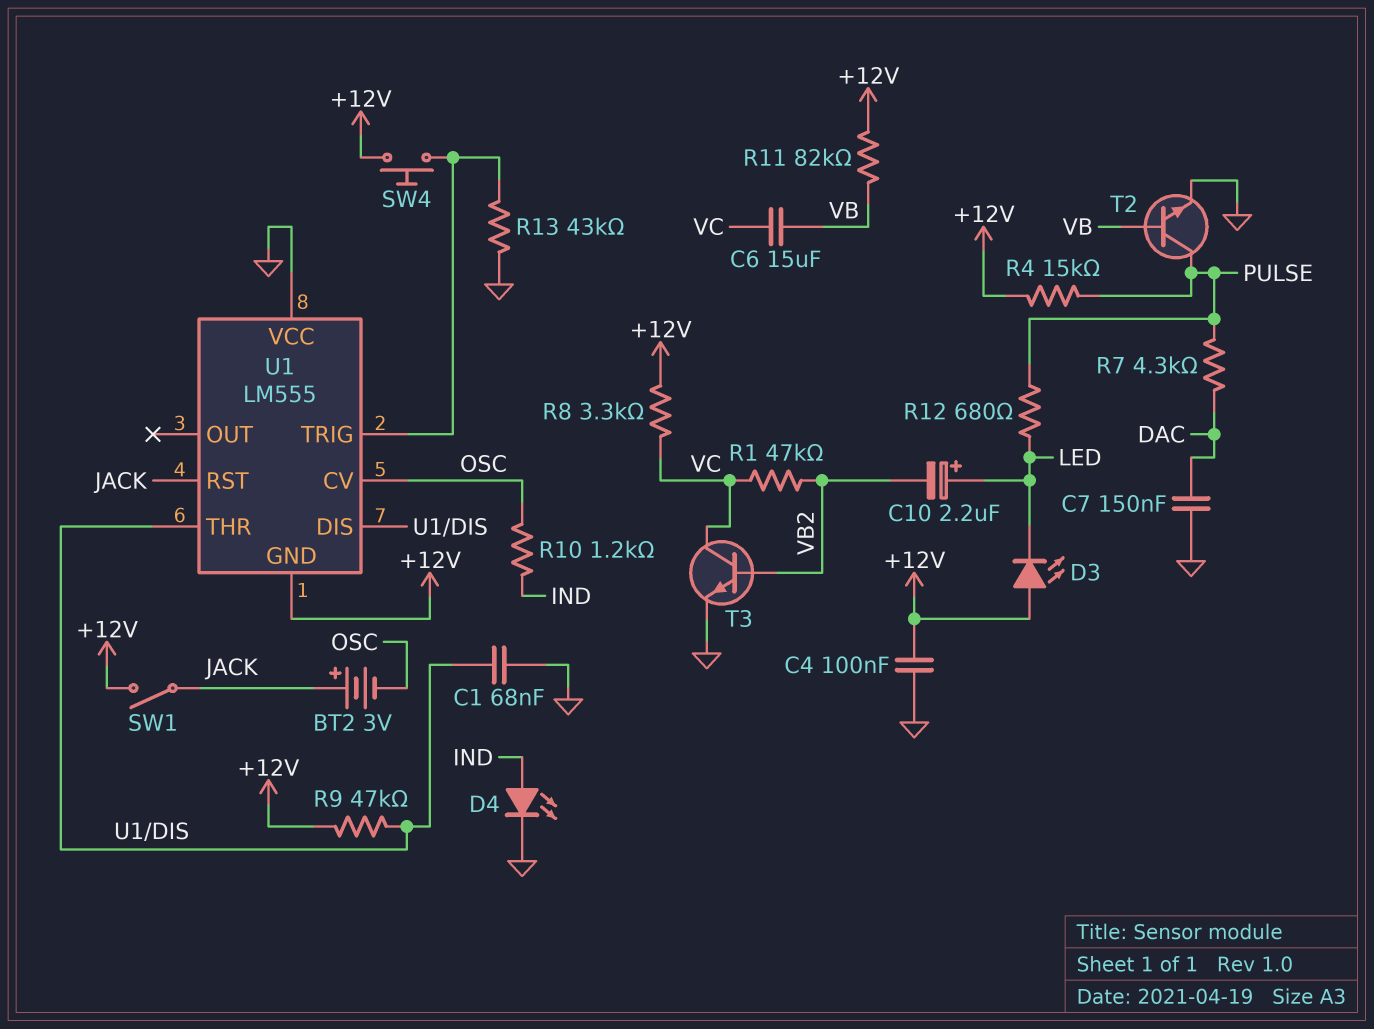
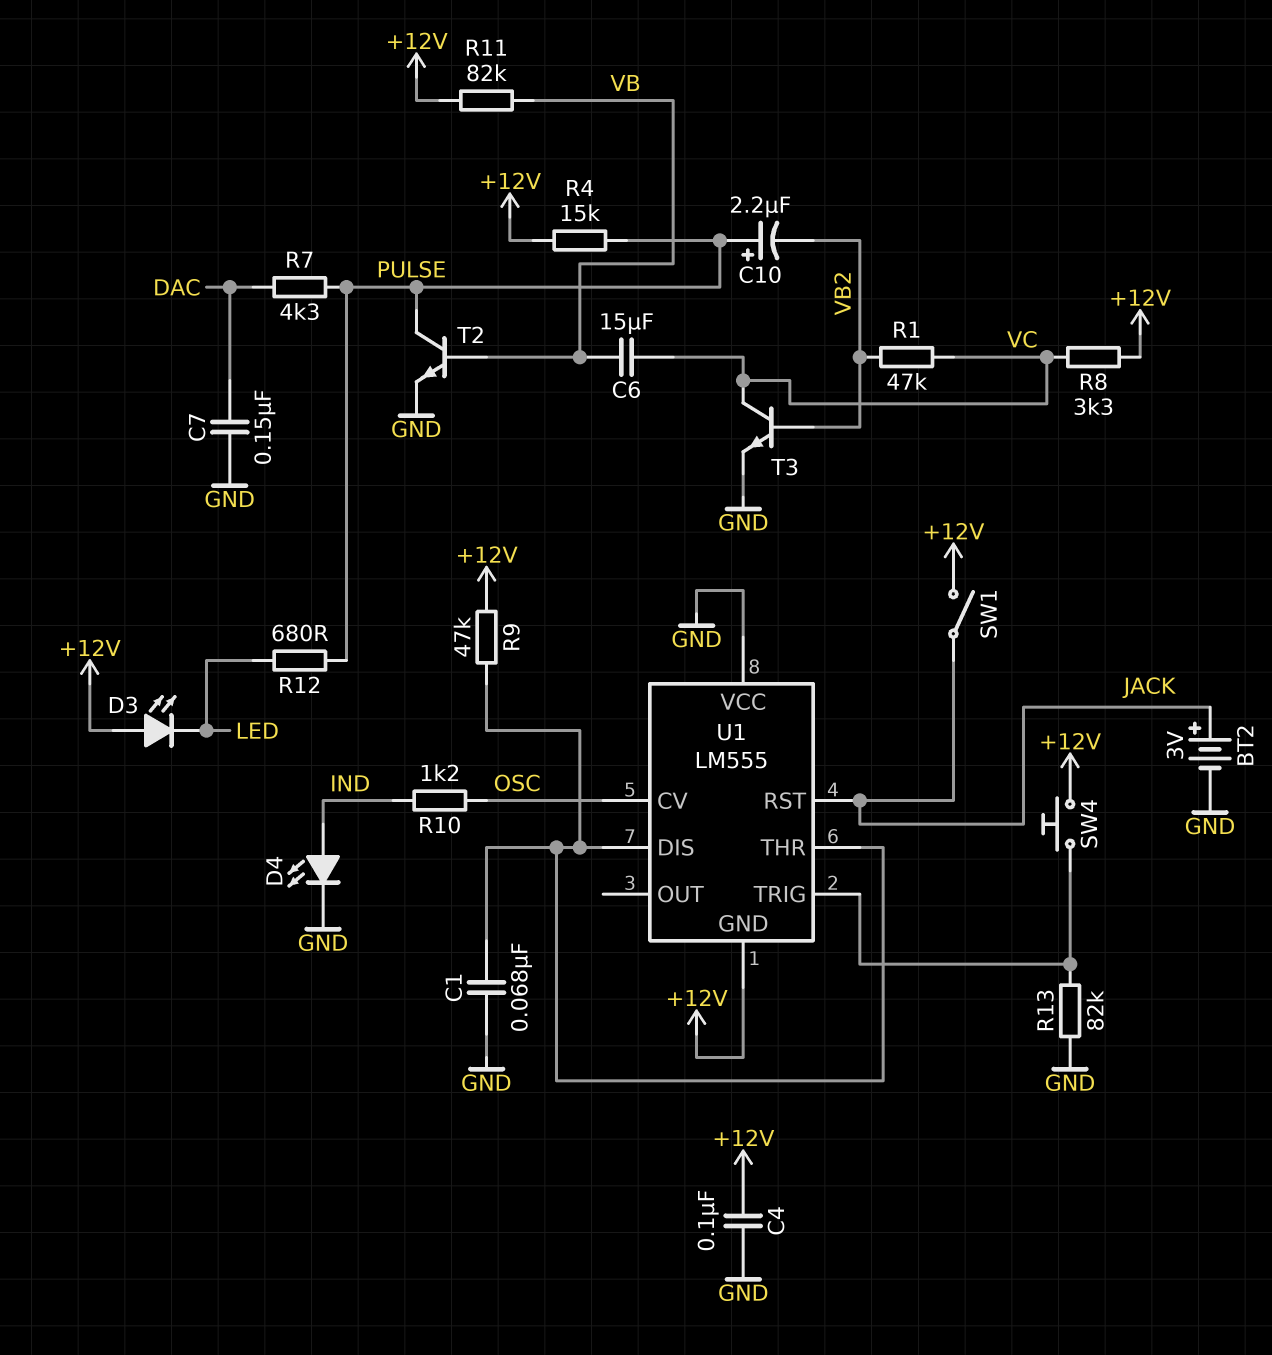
BT2: 3V (plus JACK, minus OSC) -> 3V (plus JACK, minus GND)
C10: 2.2uF (plus LED, minus VB2) -> 2.2uF (plus PULSE, minus VB2)
R13: 43k (GND, U1/TRIG) -> 82k (GND, U1/TRIG)

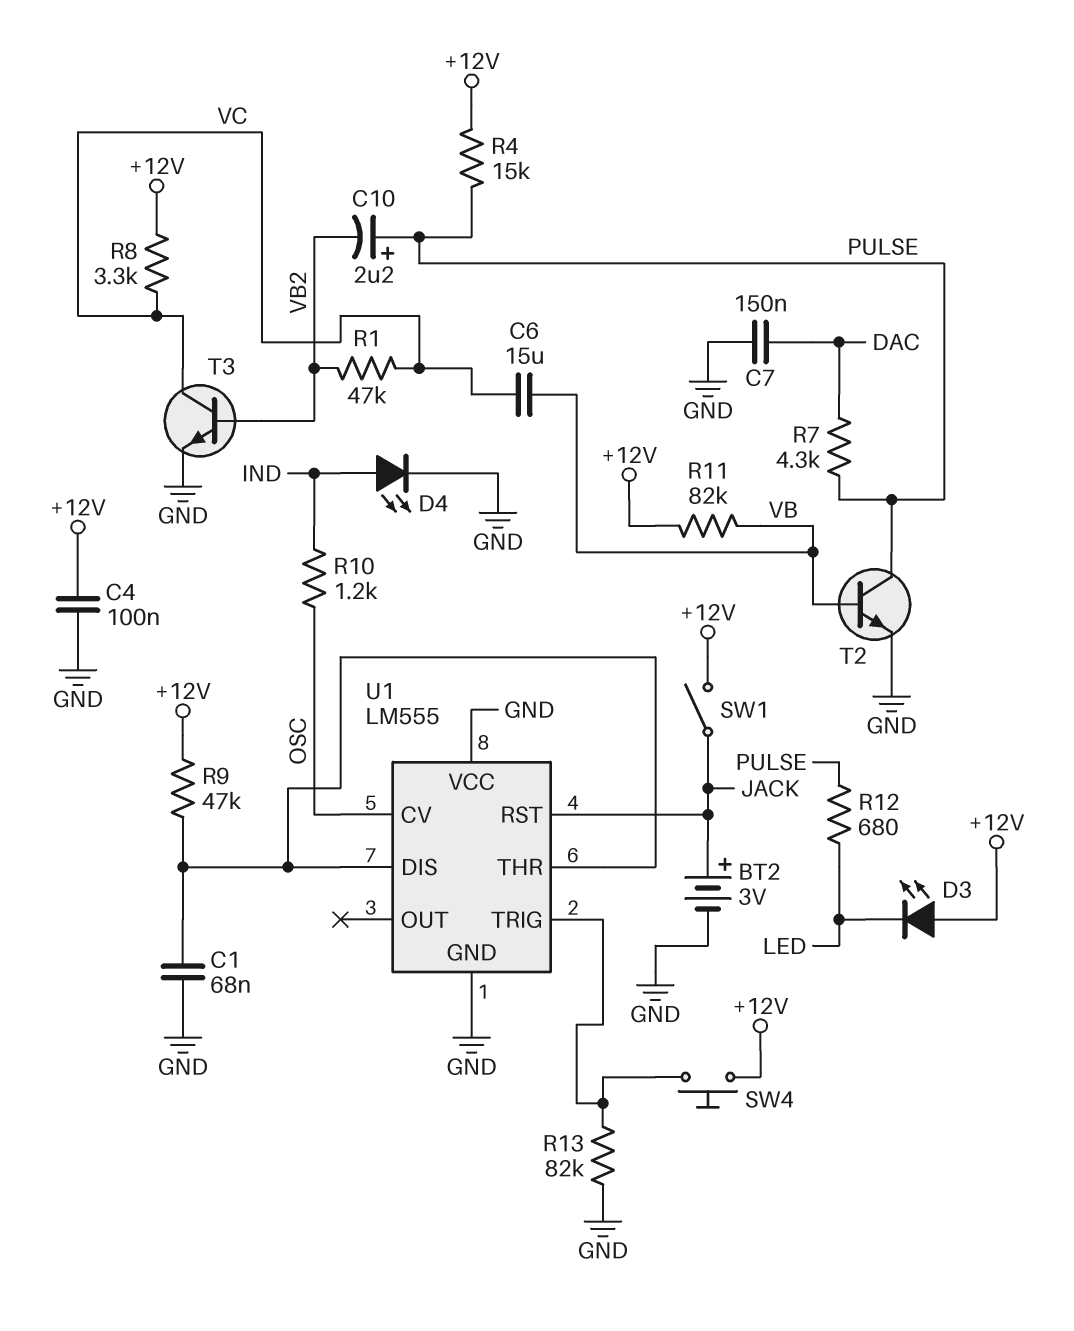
U1 pin GND: +12V -> GND

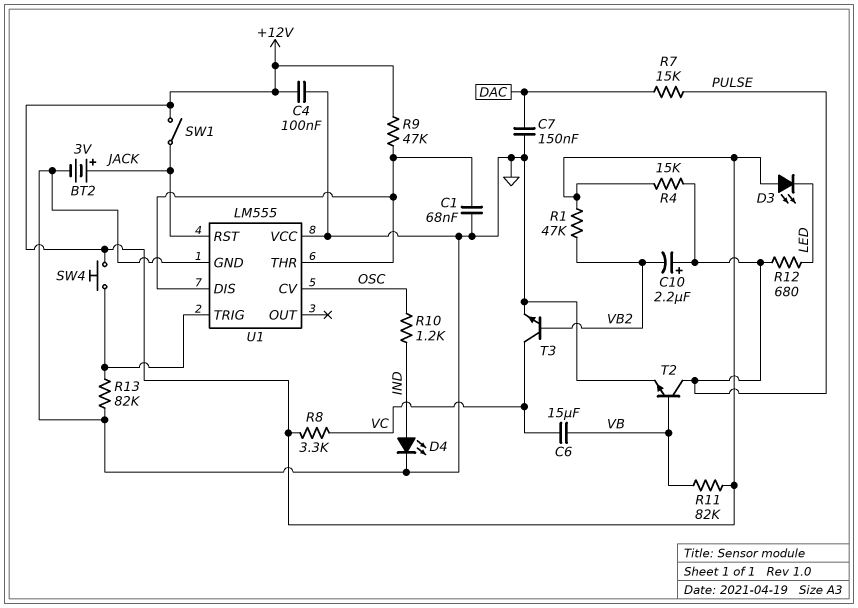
R1: 47k (VB2, VC) -> 47k (+12V, VB2)
R7: 4.3k (DAC, PULSE) -> 15k (DAC, PULSE)

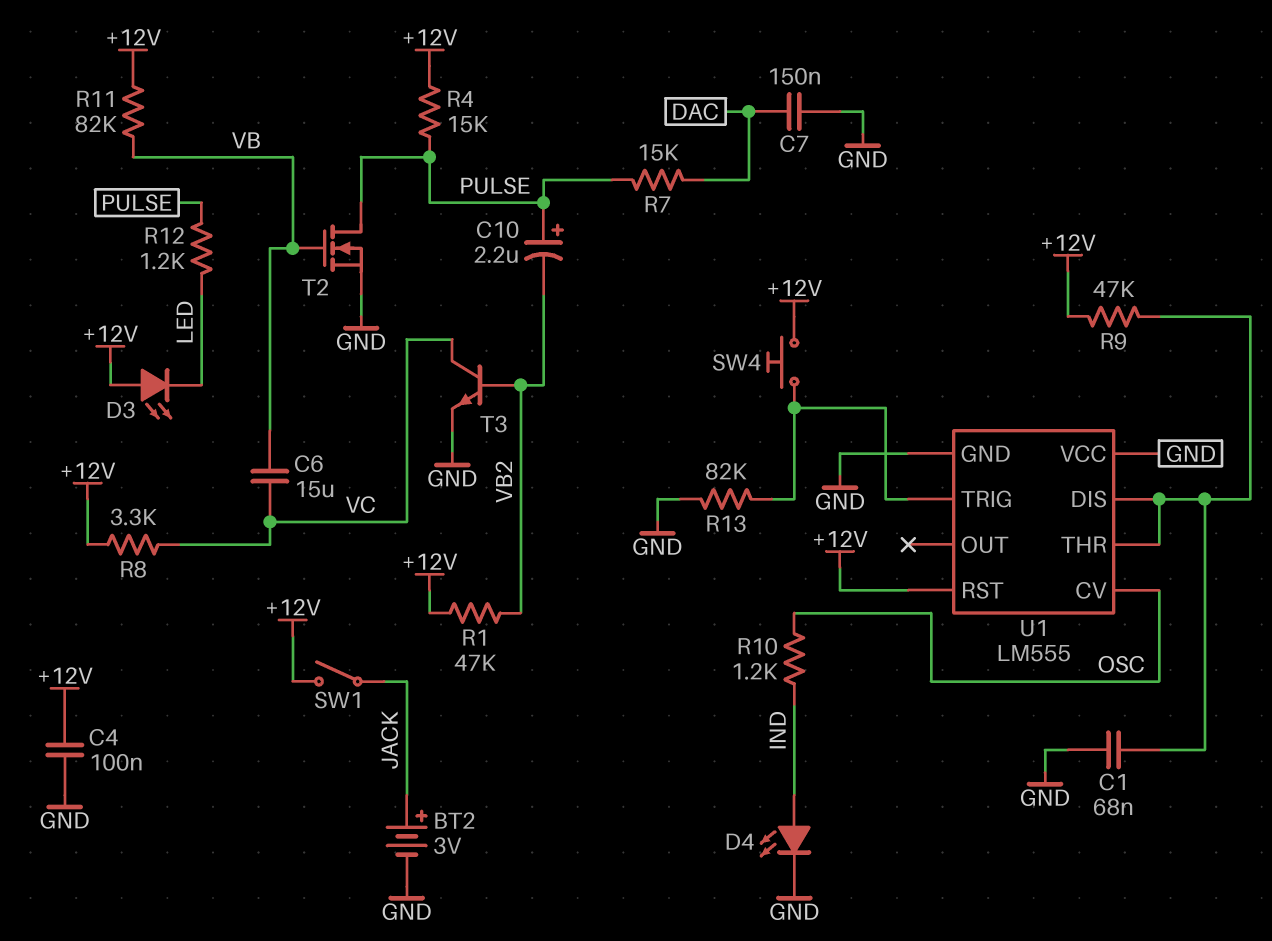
R12: 680 (LED, PULSE) -> 1.2k (LED, PULSE)
T2: NPN (B VB, C PULSE, E GND) -> NMOS (G VB, D PULSE, S GND)
U1 pin RST: JACK -> +12V

